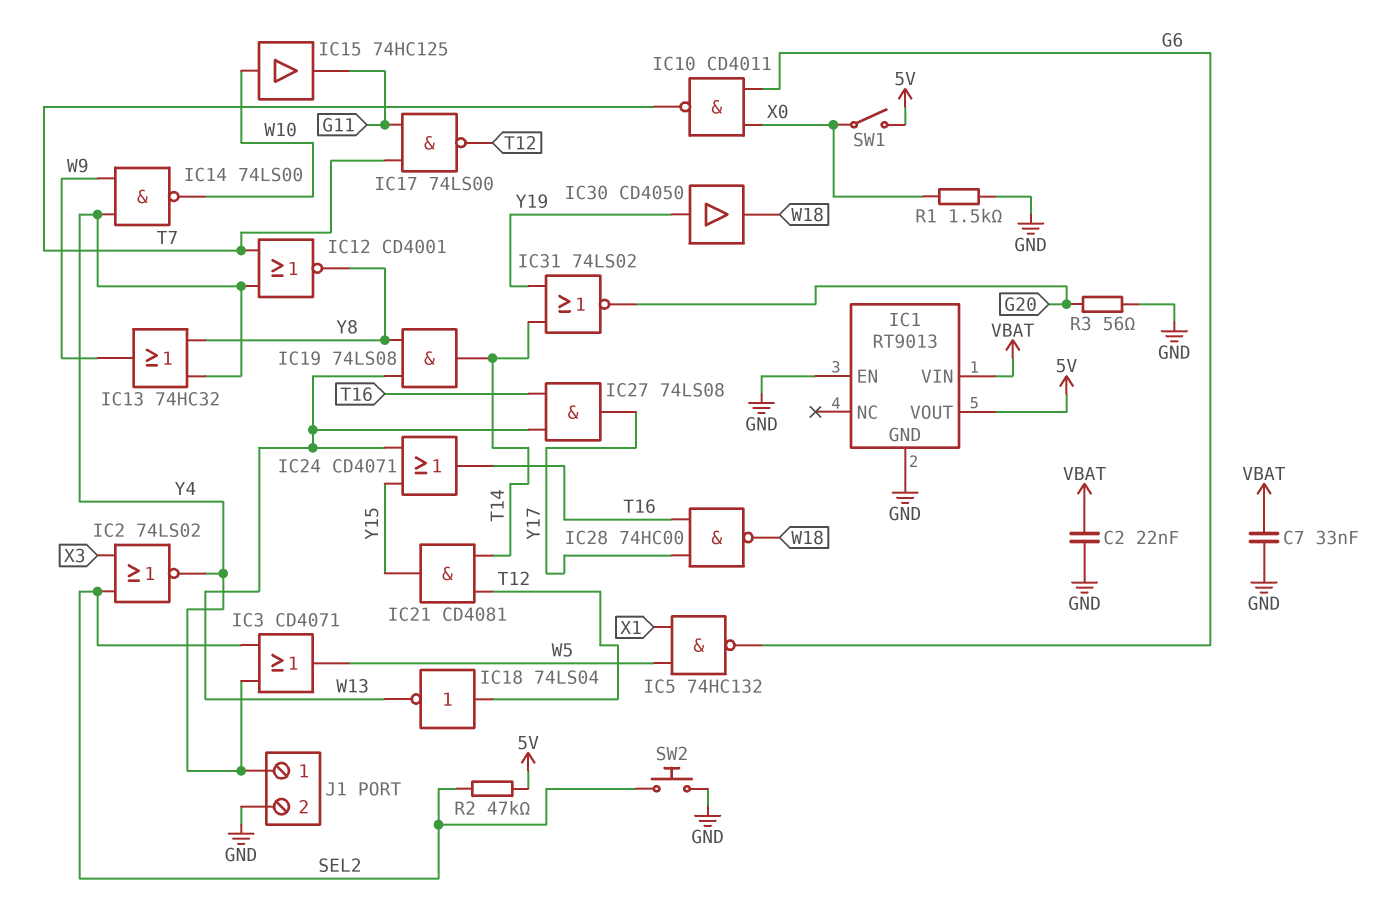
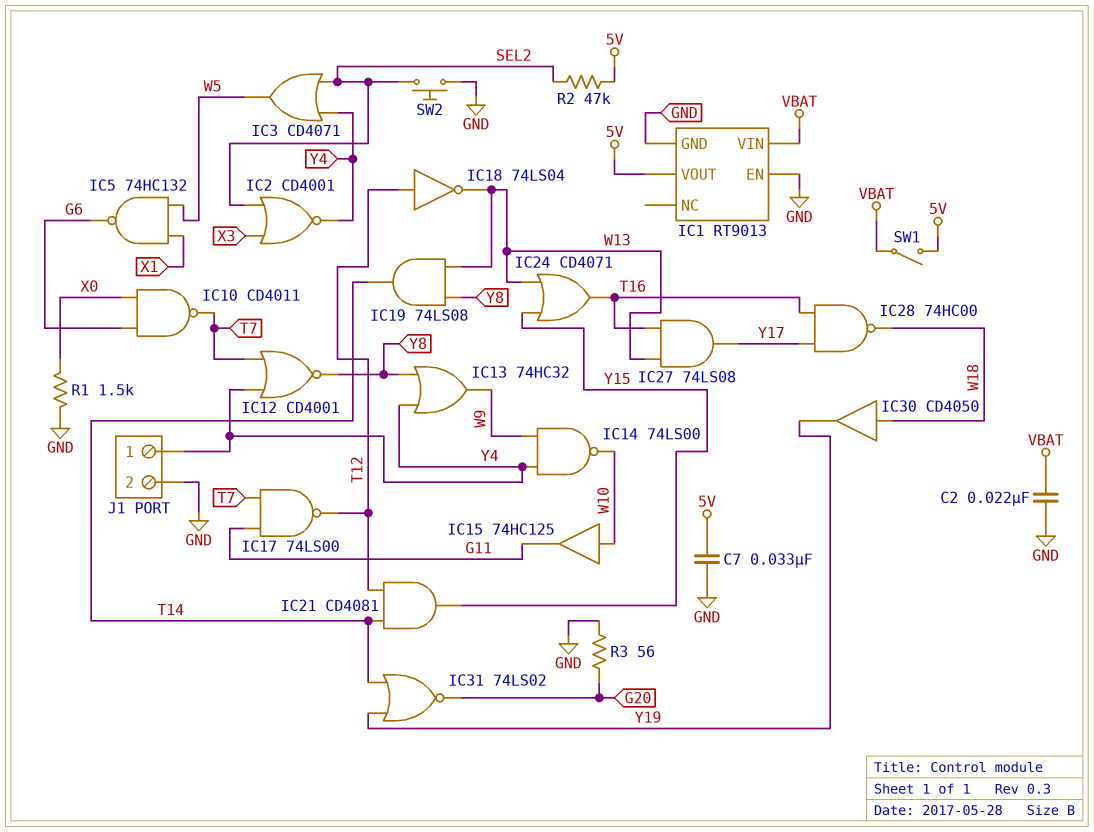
C7: 33nF (GND, VBAT) -> 33nF (5V, GND)
IC2: NOR 74LS02 (in SEL2, in X3, out Y4) -> NOR CD4001 (in SEL2, in X3, out Y4)
IC30: buffer CD4050 (in Y19, out W18) -> buffer CD4050 (in W18, out Y19)
SW1: switch (5V, X0) -> switch (5V, VBAT)

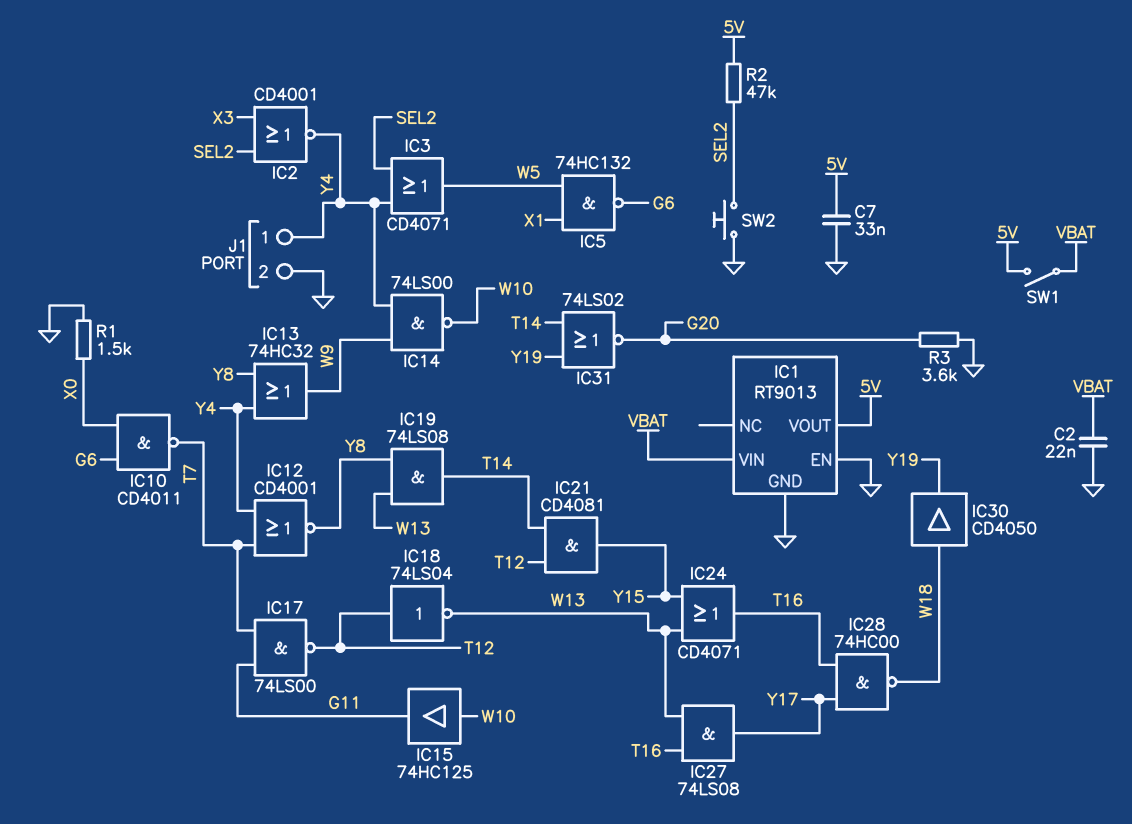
R3: 56 (G20, GND) -> 3.6k (G20, GND)

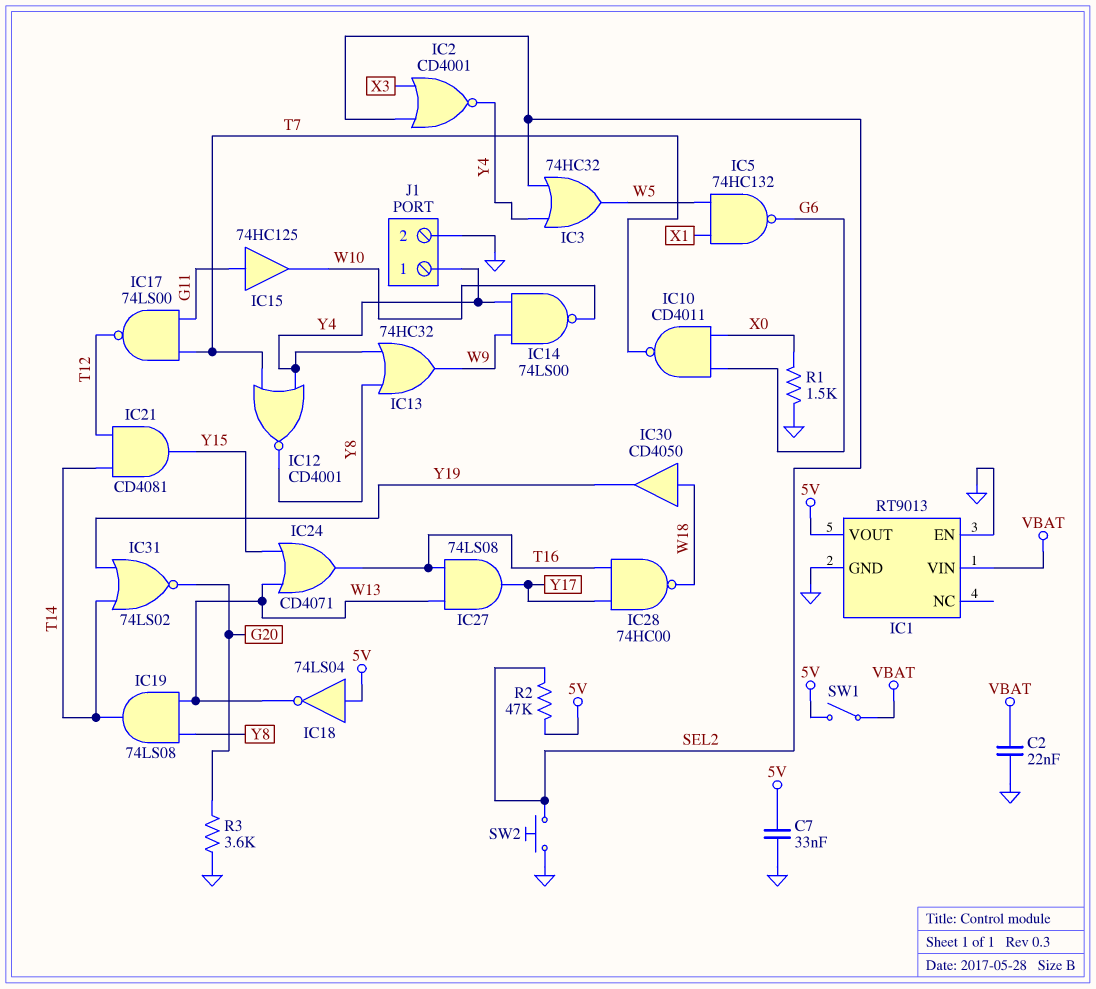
IC3: OR CD4071 (in SEL2, in Y4, out W5) -> OR 74HC32 (in SEL2, in Y4, out W5)
IC15: buffer 74HC125 (in W10, out G11) -> buffer 74HC125 (in G11, out W10)
IC18: NOT 74LS04 (in T12, out W13) -> NOT 74LS04 (in 5V, out W13)

